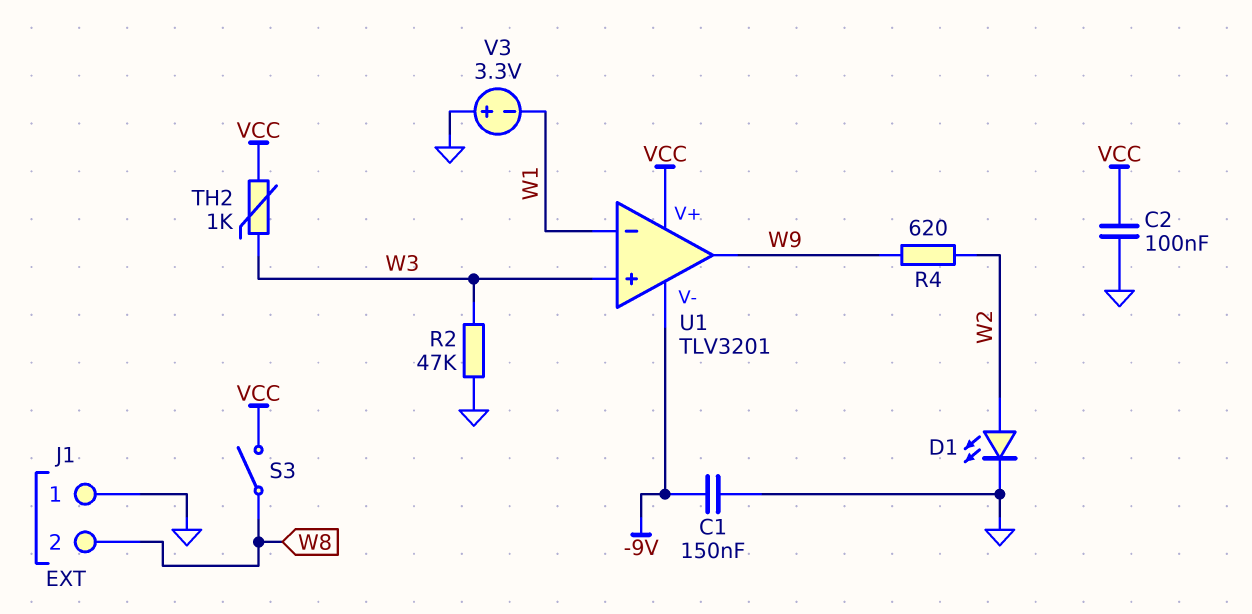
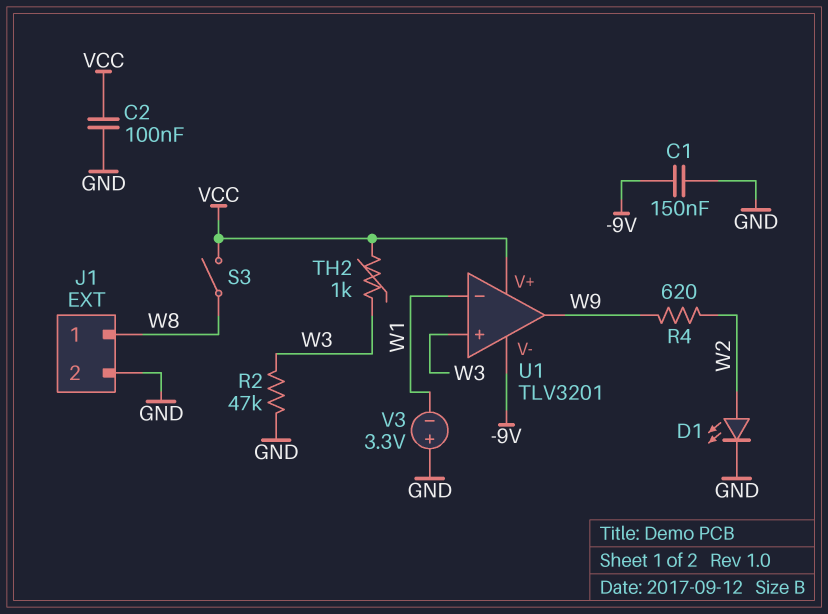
J1 pin 1: GND -> W8
J1 pin 2: W8 -> GND

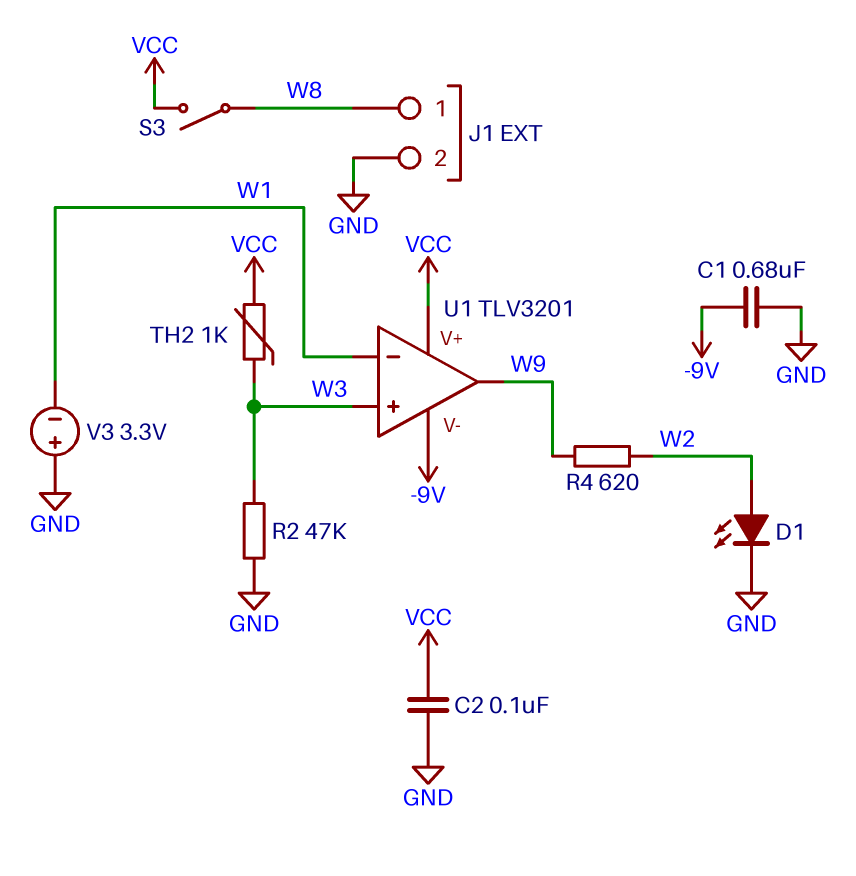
C1: 150nF (-9V, GND) -> 680nF (-9V, GND)

